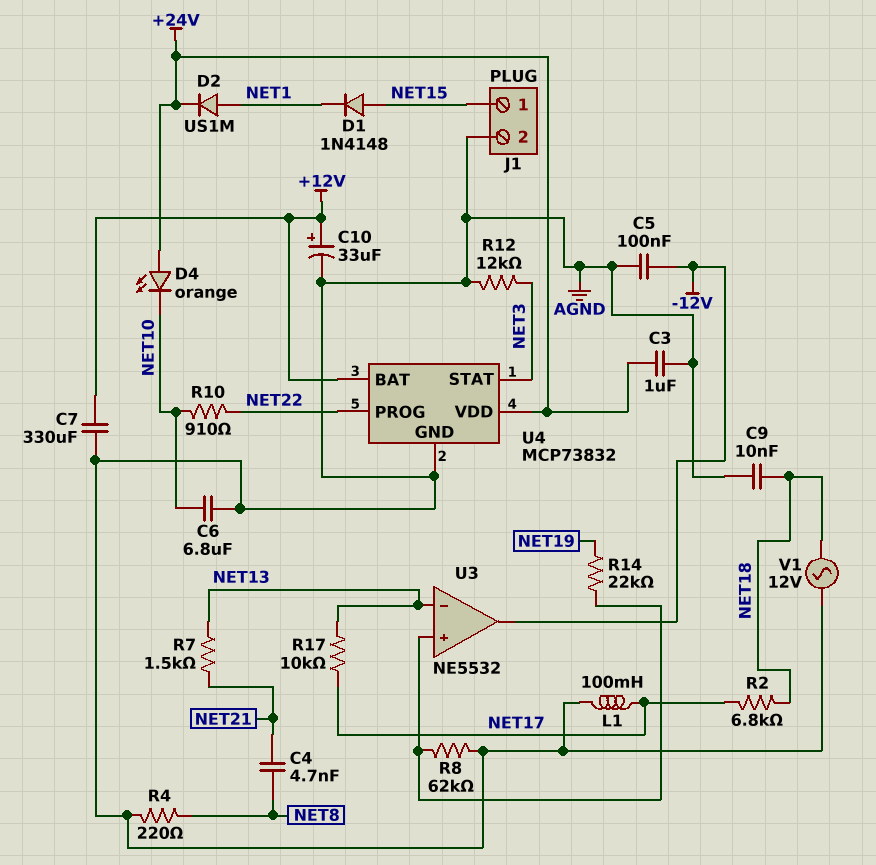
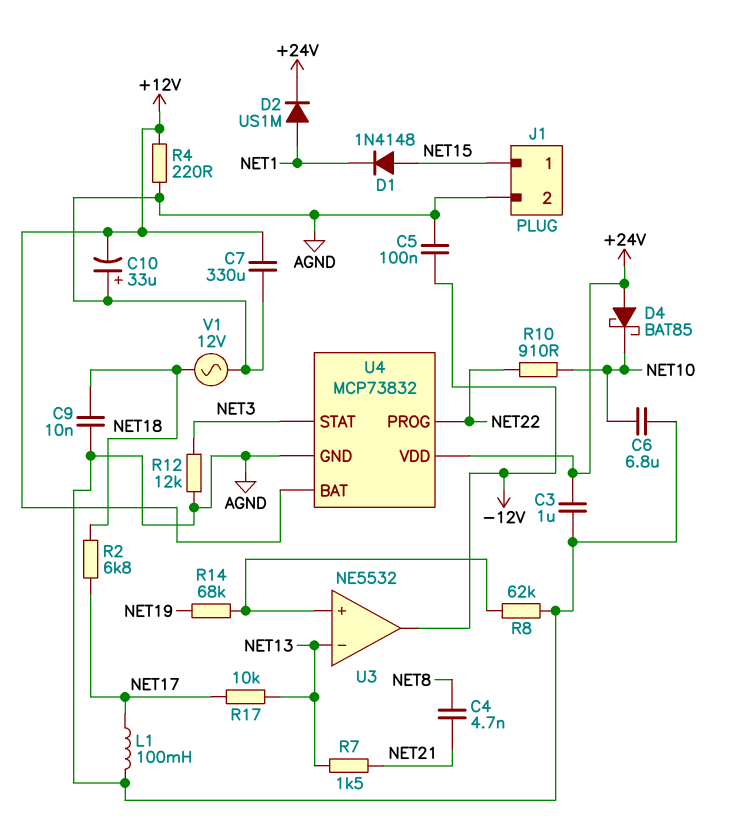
C10: 33uF (plus +12V, minus AGND) -> 33uF (plus AGND, minus +12V)
D4: LED orange (A +24V, K NET10) -> schottky BAT85 (A +24V, K NET10)
R4: 220 (AGND, NET8) -> 220 (+12V, AGND)
R14: 22k (NET19, U3/in+) -> 68k (NET19, U3/in+)

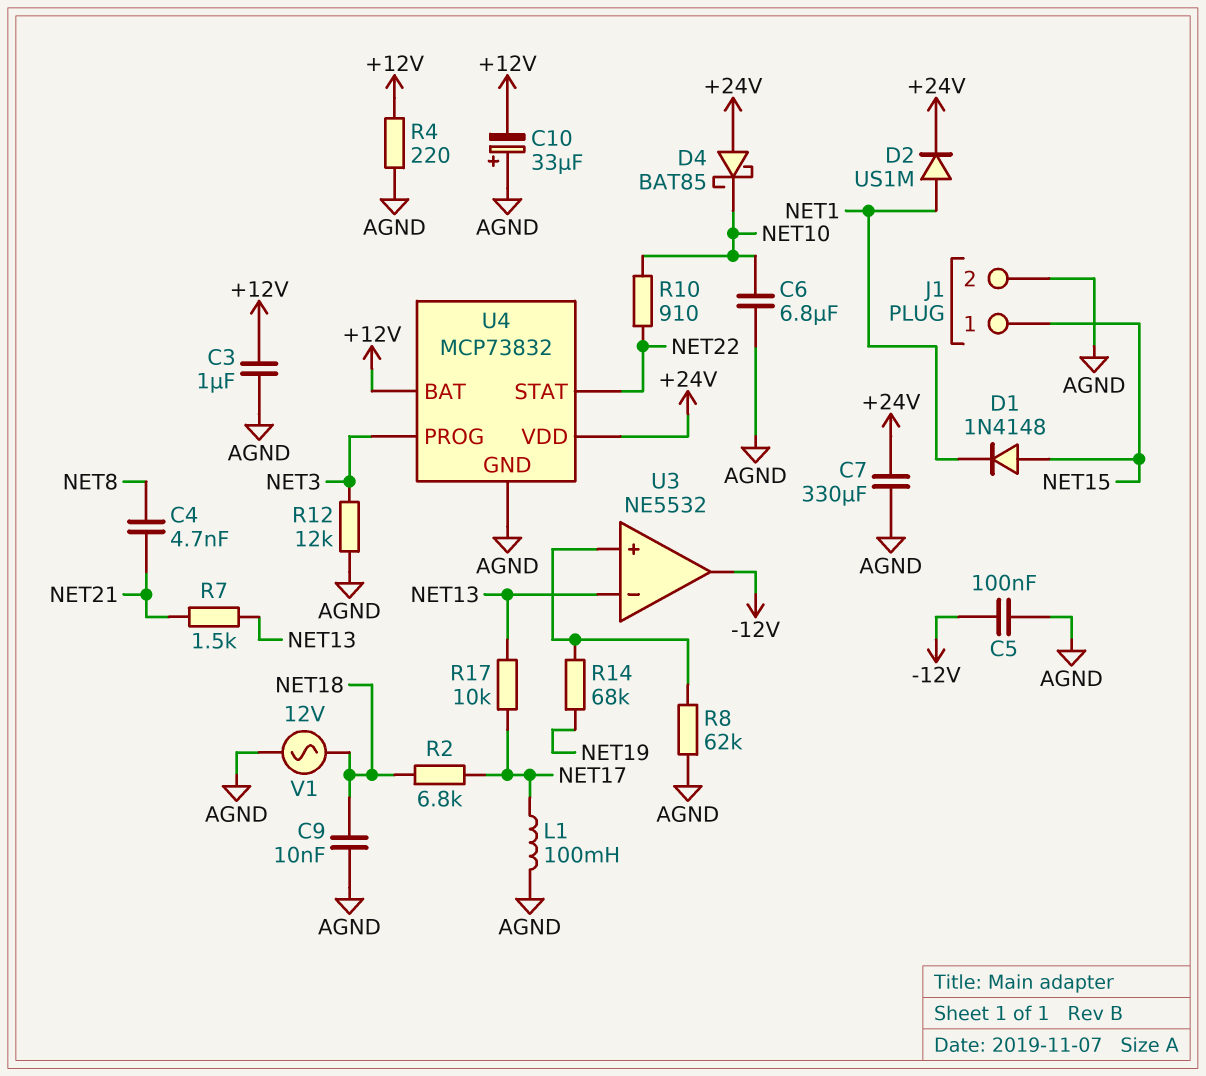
C3: 1uF (+24V, AGND) -> 1uF (+12V, AGND)
C7: 330uF (+12V, AGND) -> 330uF (+24V, AGND)
U4 pin PROG: NET22 -> NET3
U4 pin STAT: NET3 -> NET22

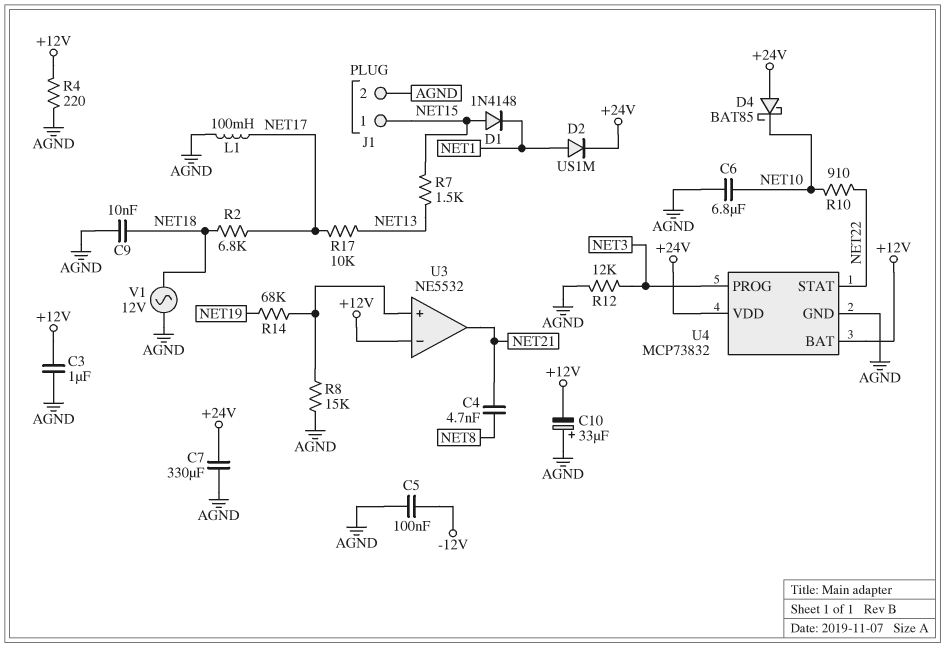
R7: 1.5k (NET13, NET21) -> 1.5k (NET13, NET15)
R8: 62k (AGND, U3/in+) -> 15k (AGND, U3/in+)
U3 pin in-: NET13 -> +12V
U3 pin out: -12V -> NET21

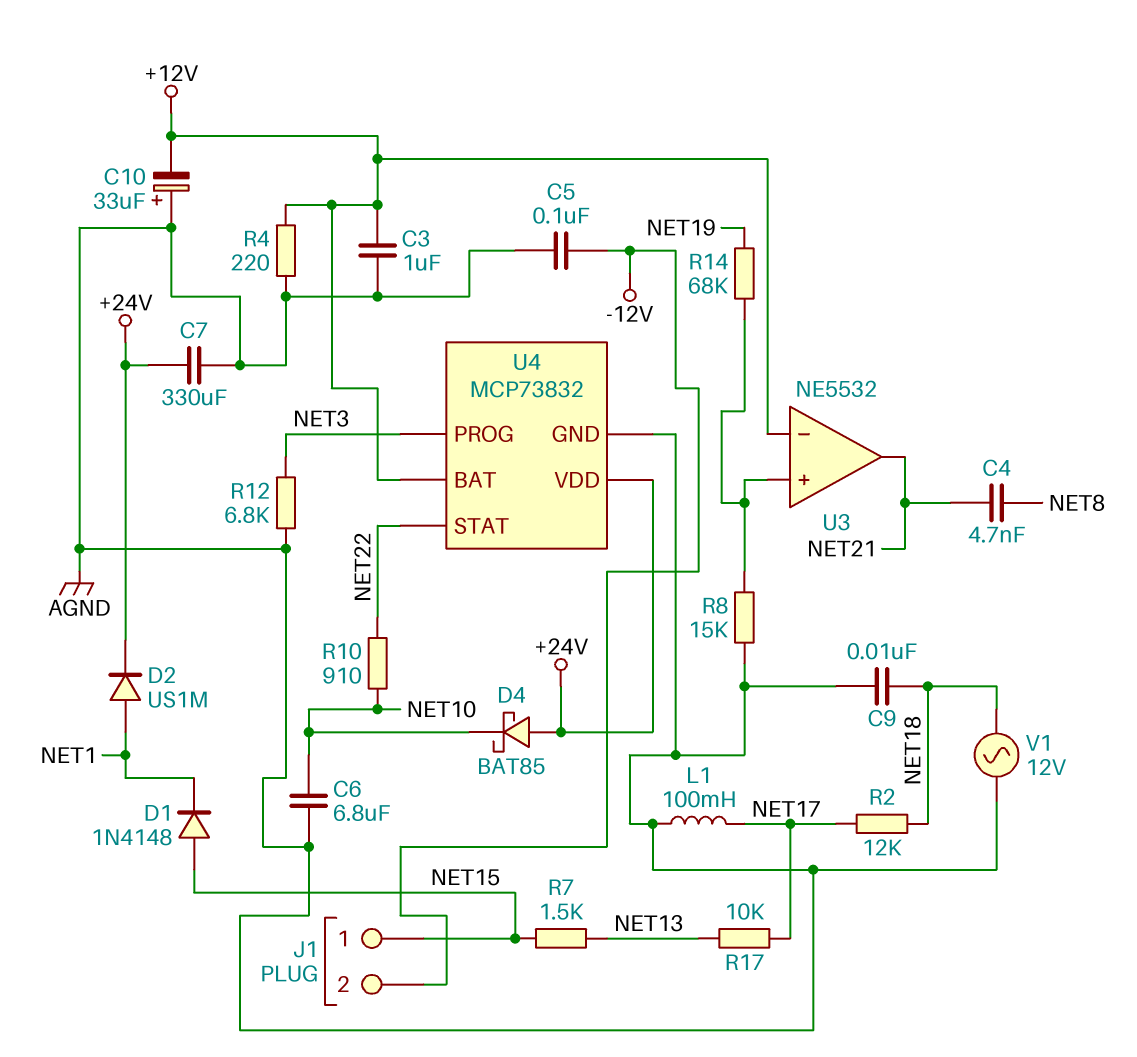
J1 pin 2: AGND -> -12V
R2: 6.8k (NET17, NET18) -> 12k (NET17, NET18)
R12: 12k (AGND, NET3) -> 6.8k (AGND, NET3)

